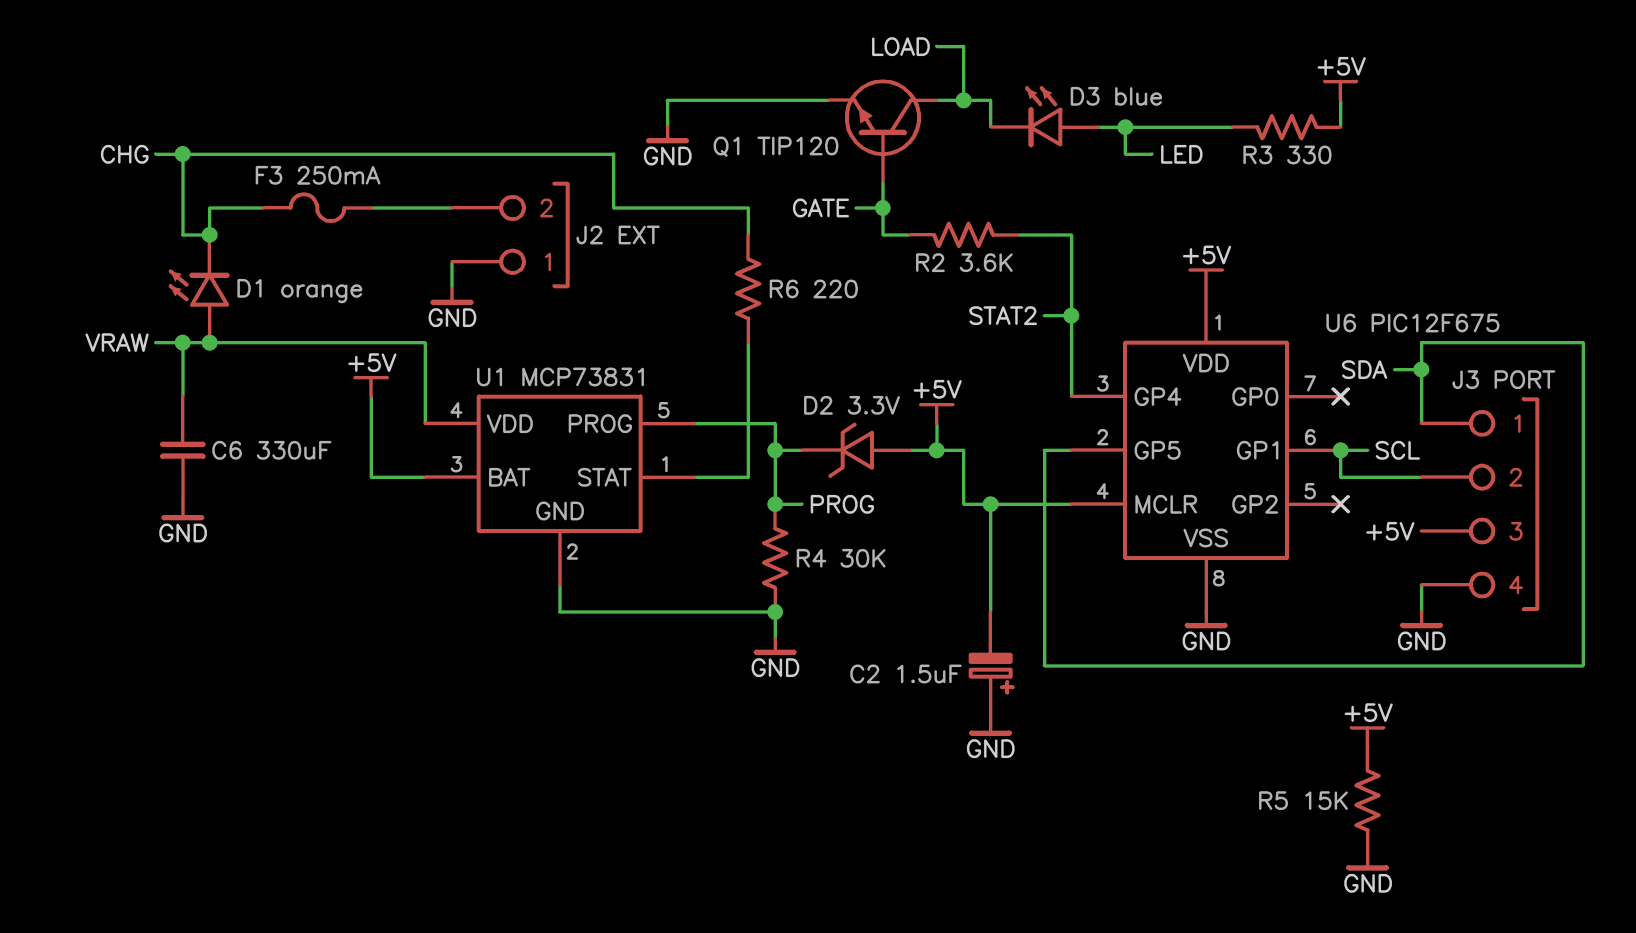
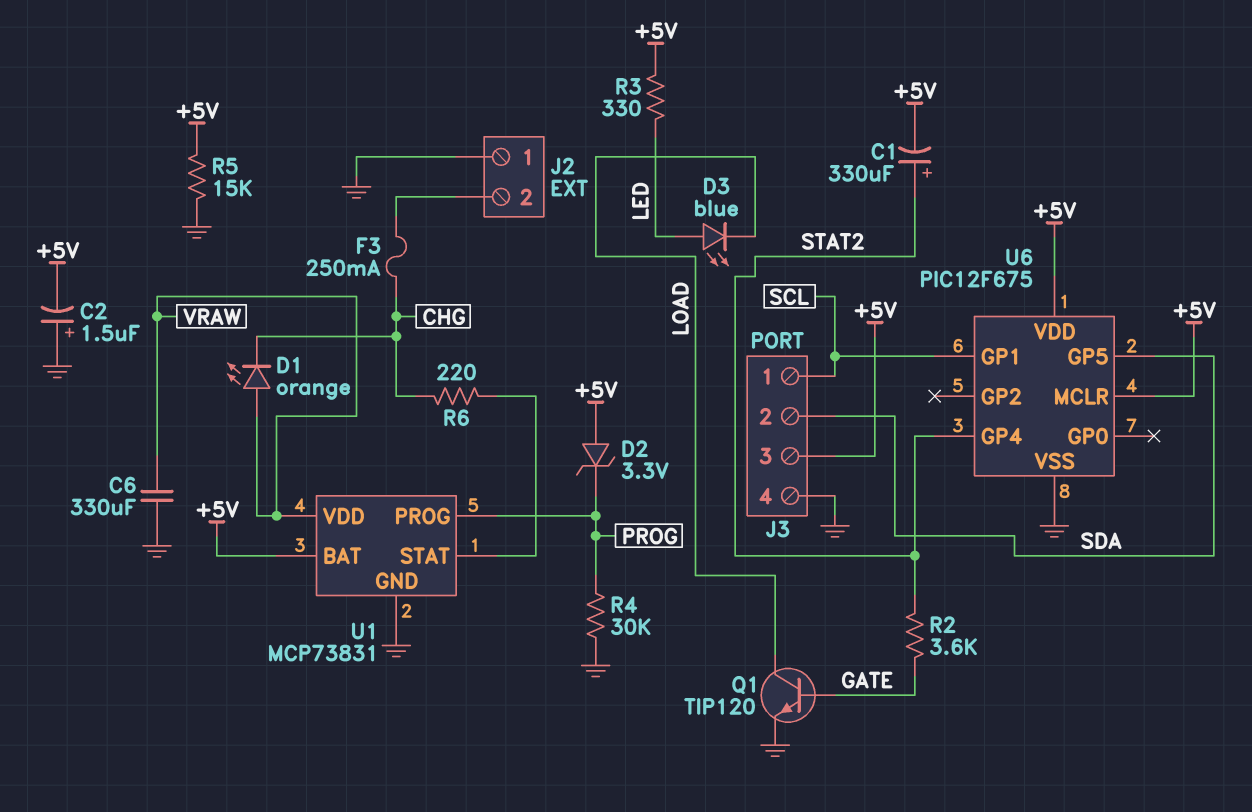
C1: none -> 330uF (plus STAT2, minus +5V)
J3 pin 1: SDA -> SCL
J3 pin 2: SCL -> SDA

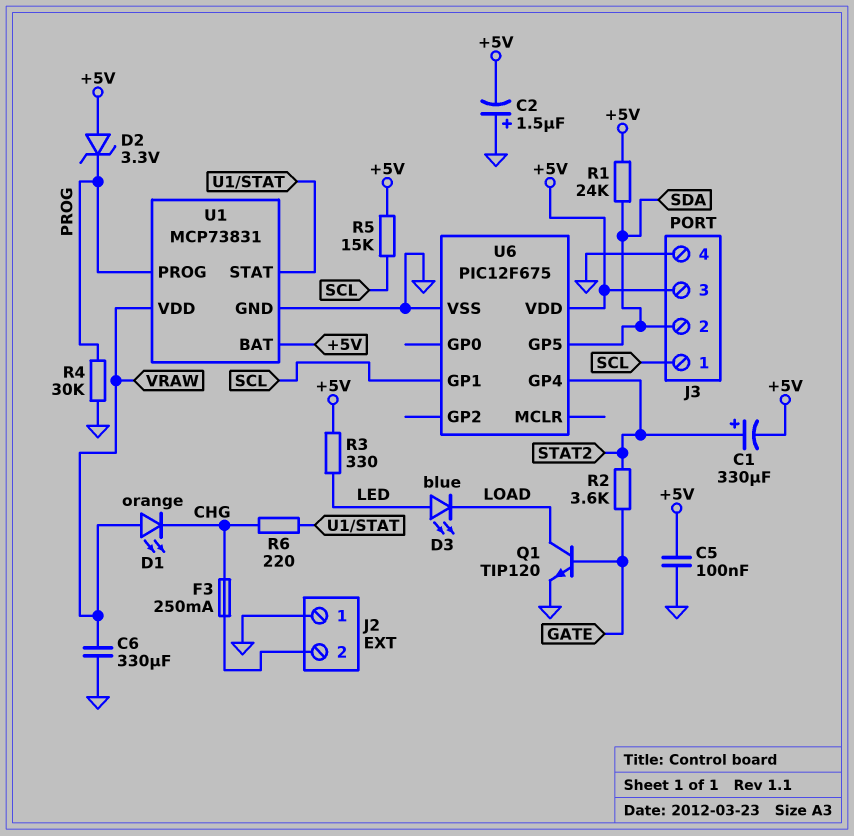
C5: none -> 100nF (+5V, GND)
R1: none -> 24k (+5V, SDA)
R5: 15k (+5V, GND) -> 15k (+5V, SCL)
U6 pin MCLR: +5V -> none

